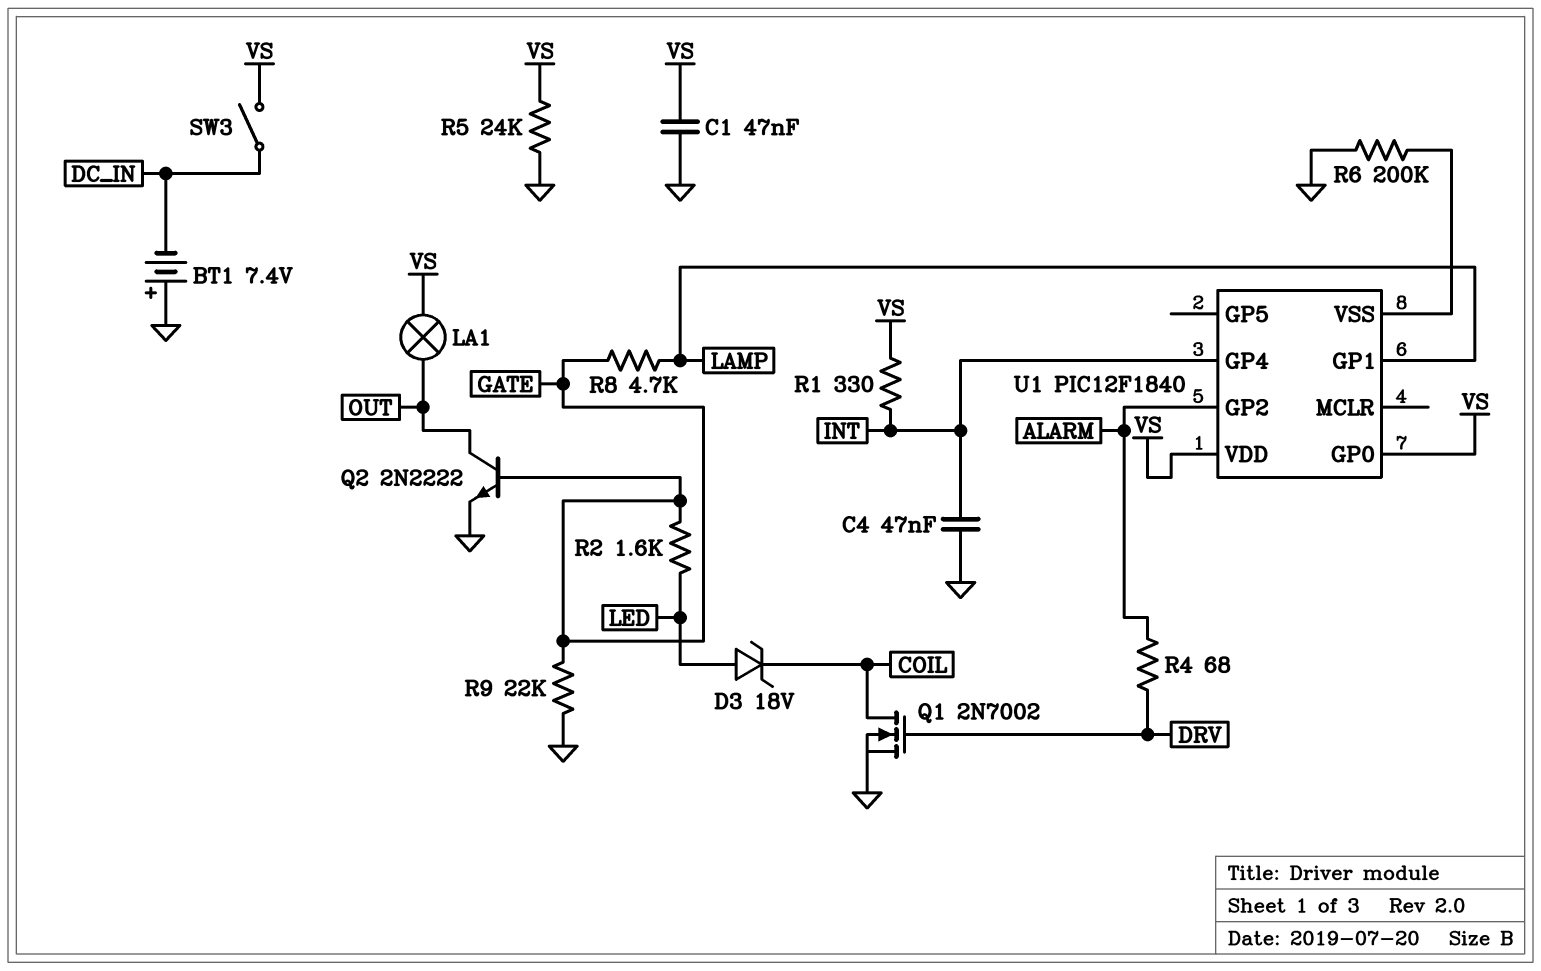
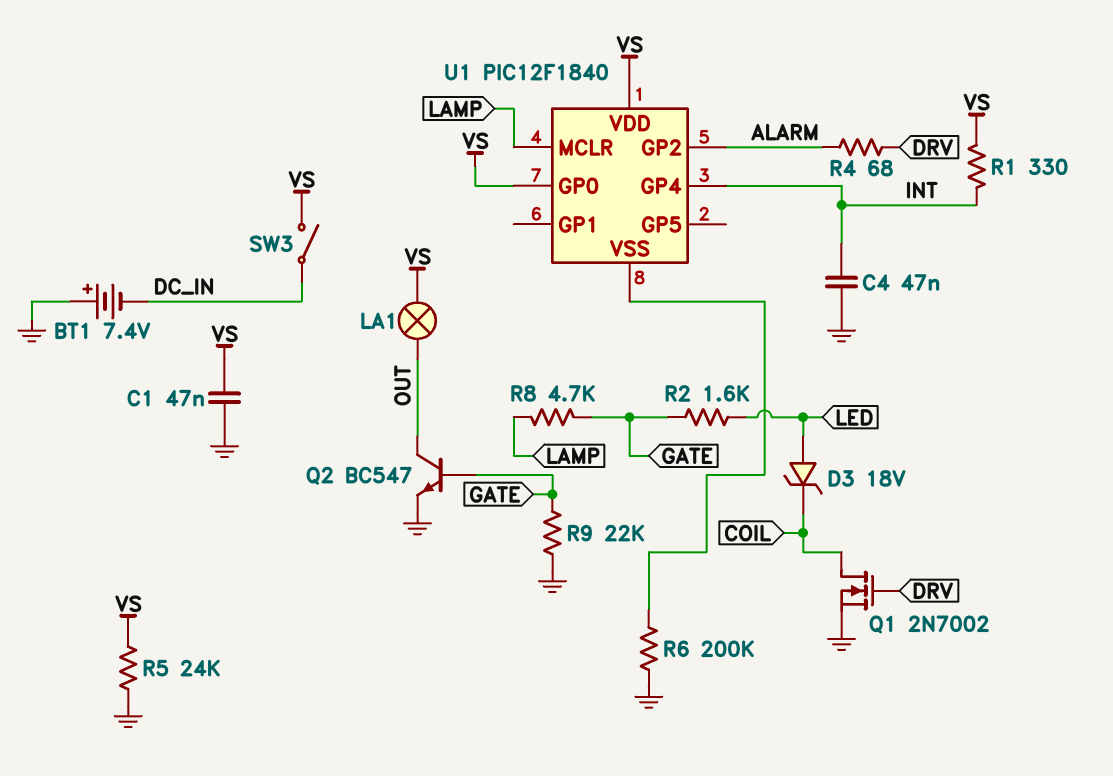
Q2: NPN 2N2222 (B GATE, C OUT, E GND) -> NPN BC547 (B GATE, C OUT, E GND)
U1 pin GP1: LAMP -> none
U1 pin MCLR: none -> LAMP

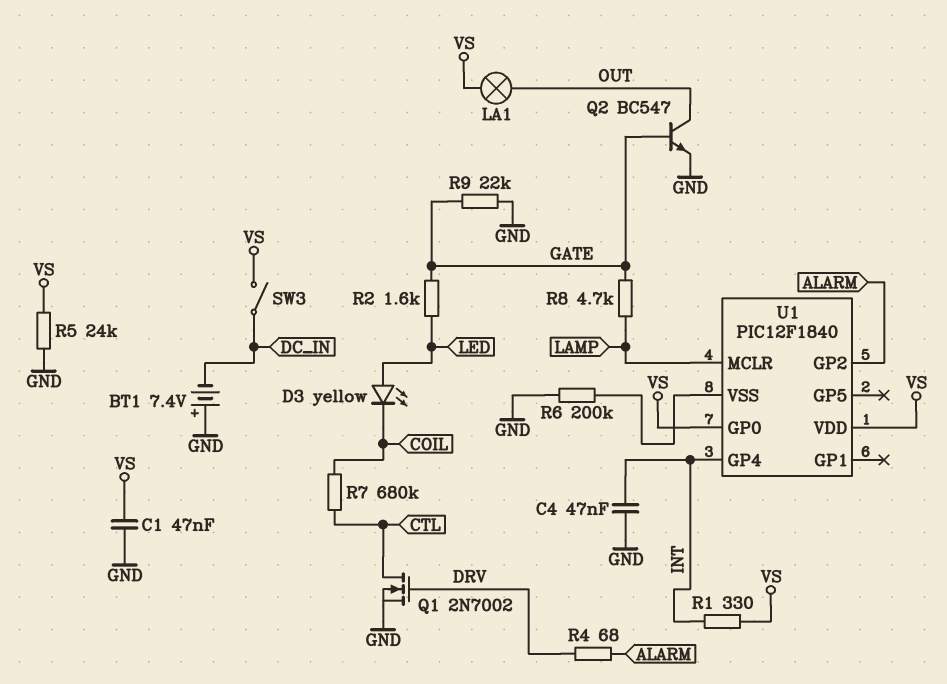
D3: zener 18V (A LED, K COIL) -> LED yellow (A LED, K COIL)
Q1: NMOS 2N7002 (G DRV, D COIL, S GND) -> NMOS 2N7002 (G DRV, D CTL, S GND)
R7: none -> 680k (COIL, CTL)

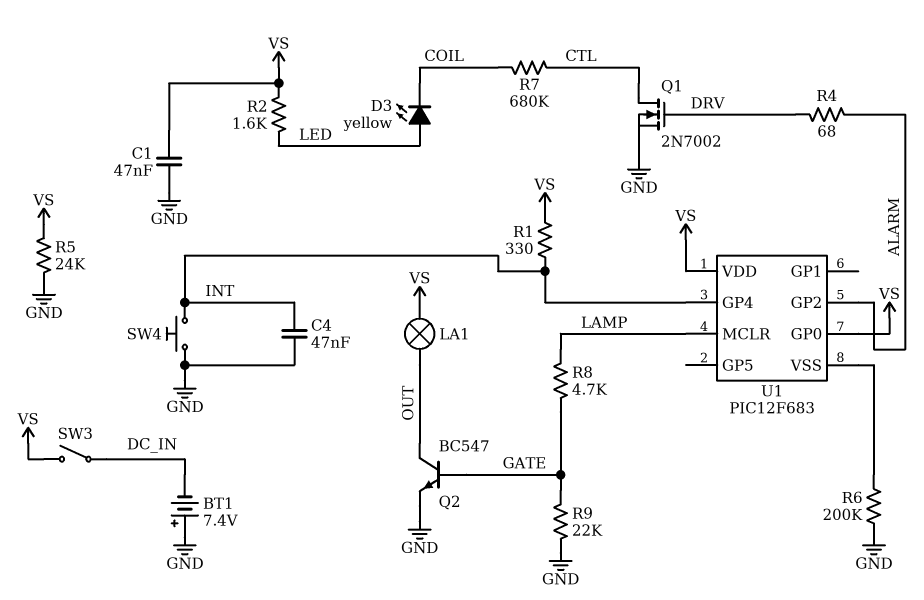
R2: 1.6k (GATE, LED) -> 1.6k (LED, VS)
SW4: none -> button (GND, INT)
U1: PIC12F1840 -> PIC12F683

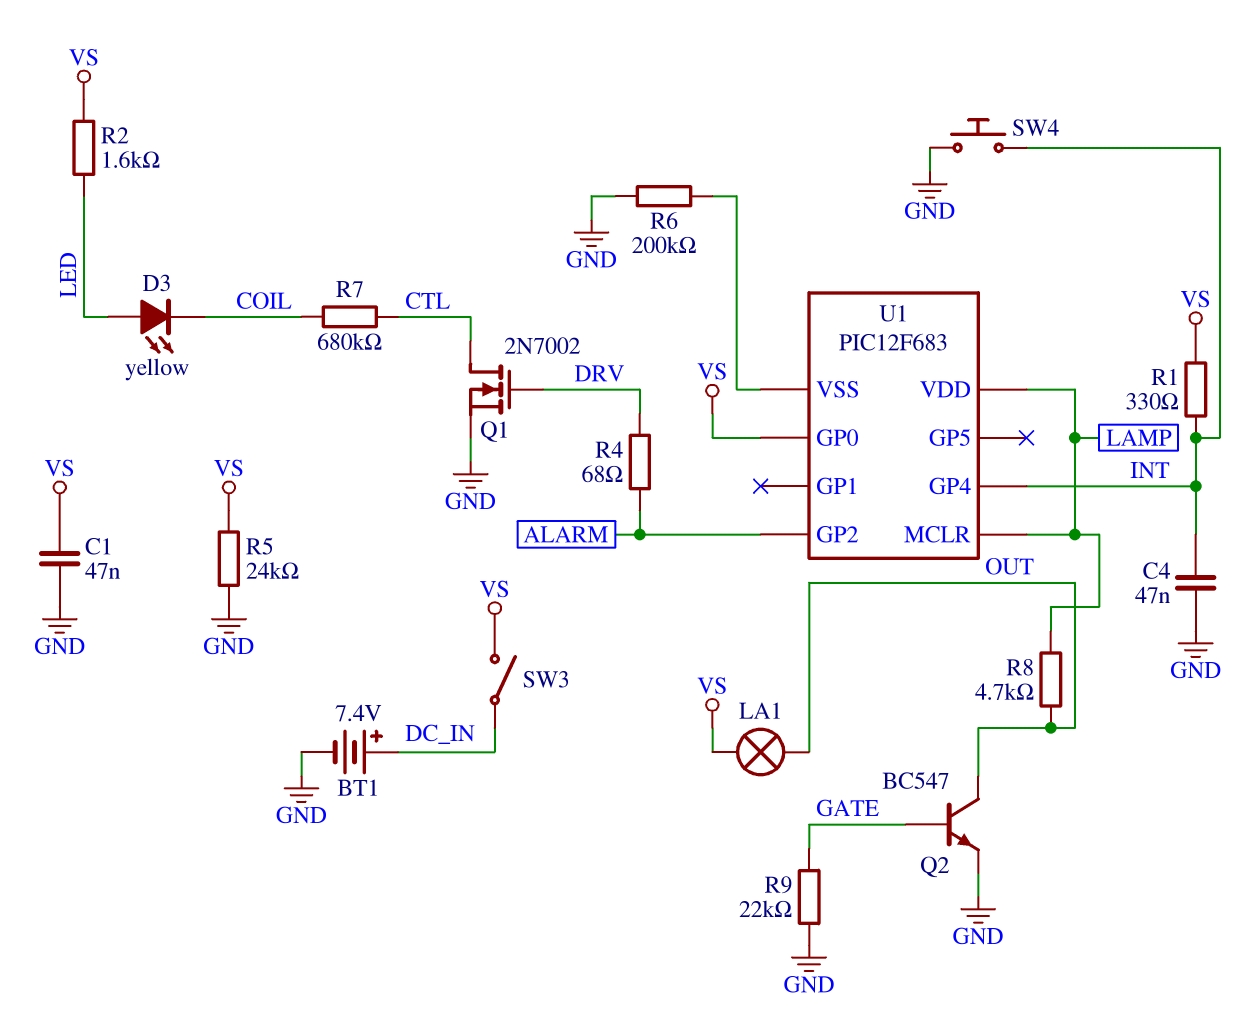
BT1: 7.4V (plus GND, minus DC_IN) -> 7.4V (plus DC_IN, minus GND)
R8: 4.7k (GATE, LAMP) -> 4.7k (LAMP, OUT)
U1 pin VDD: VS -> LAMP

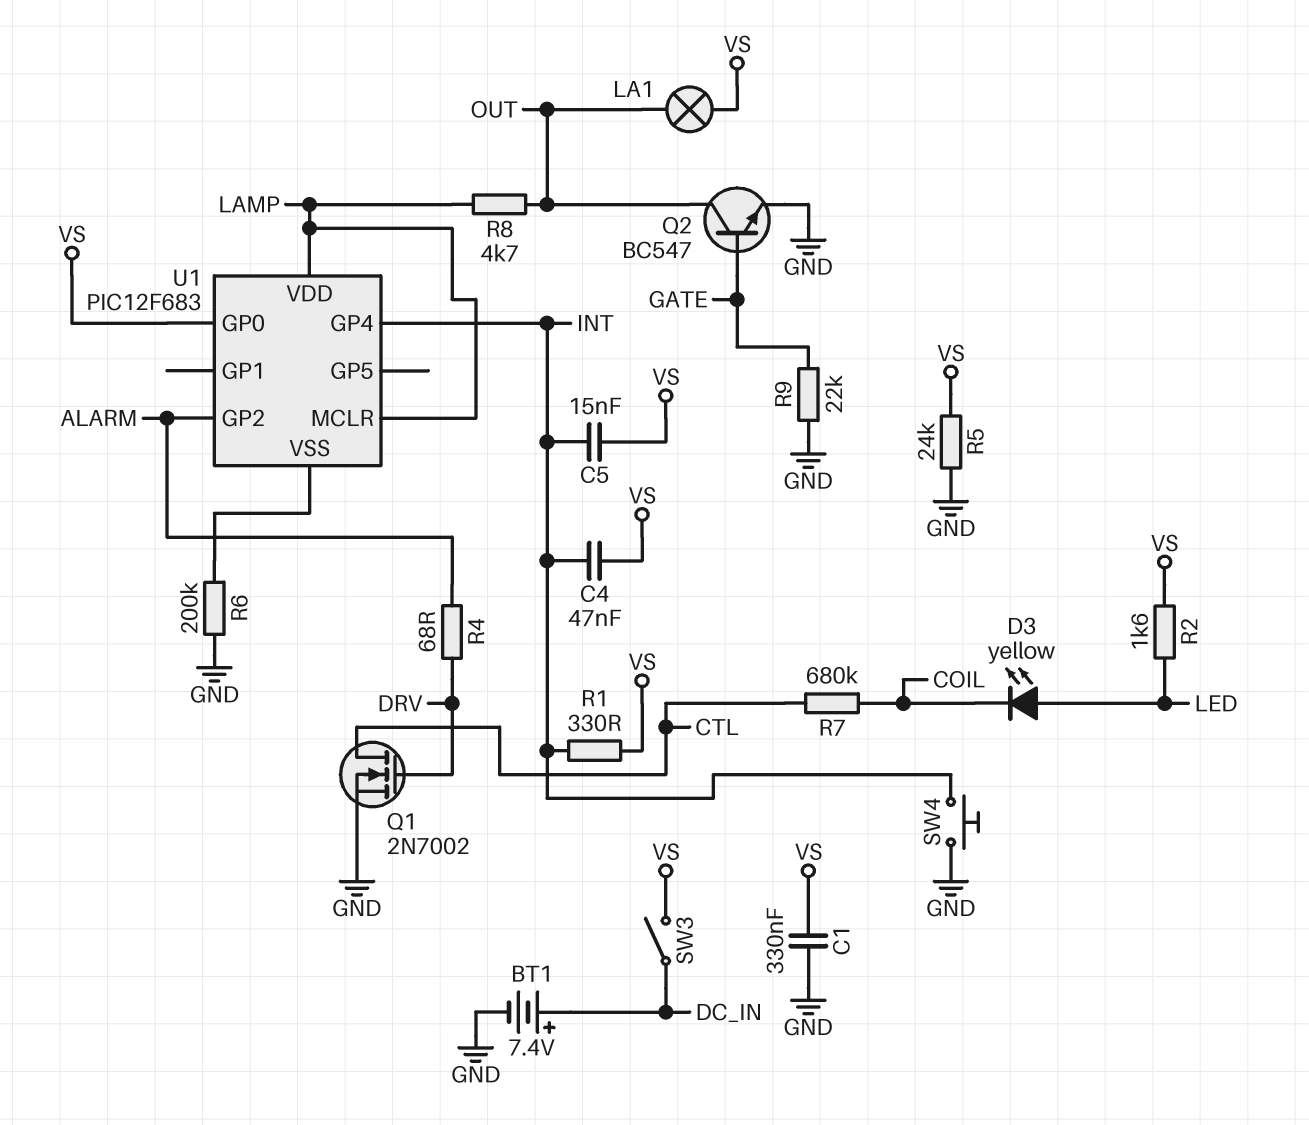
C1: 47nF (GND, VS) -> 330nF (GND, VS)
C4: 47nF (GND, INT) -> 47nF (INT, VS)
C5: none -> 15nF (INT, VS)

